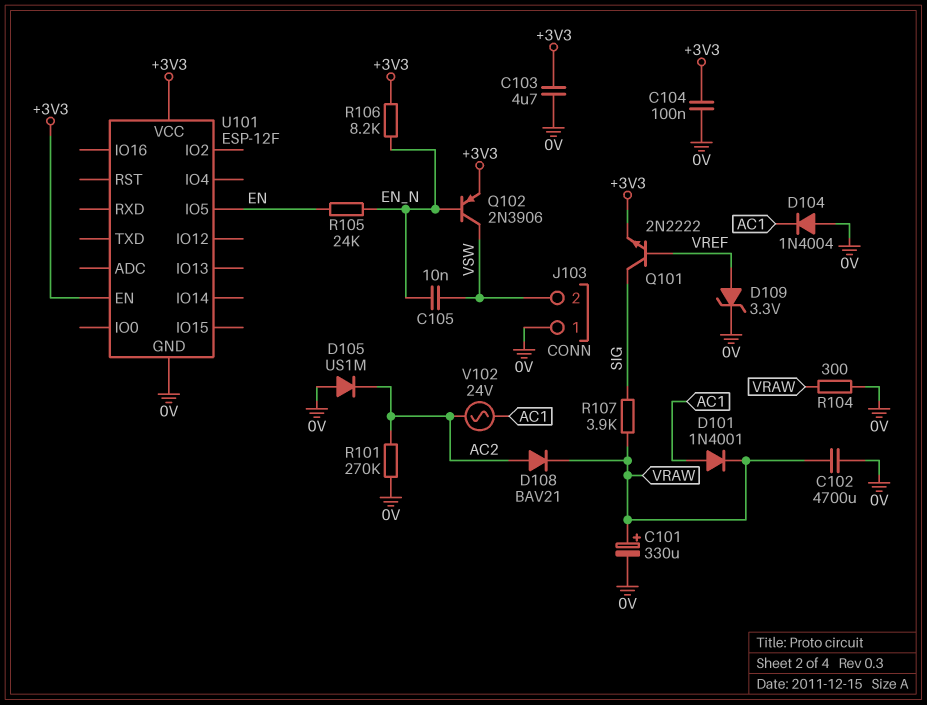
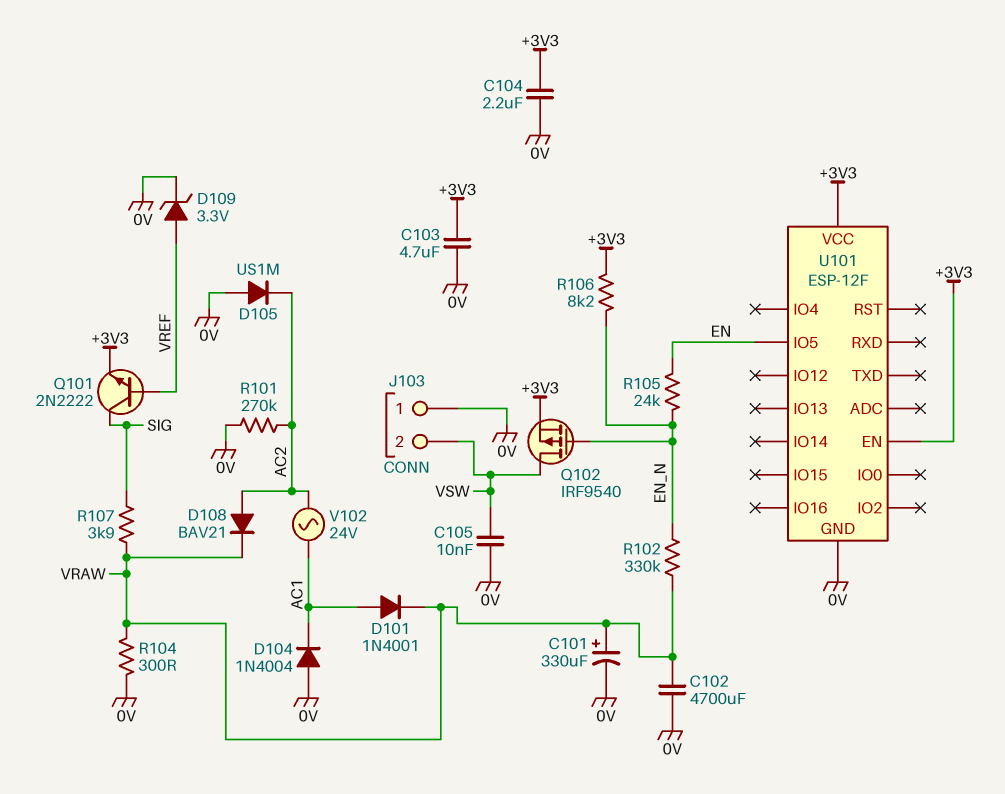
C104: 100nF (+3V3, 0V) -> 2.2uF (+3V3, 0V)
C105: 10nF (EN_N, VSW) -> 10nF (0V, VSW)
Q102: PNP 2N3906 (B EN_N, C VSW, E +3V3) -> PMOS IRF9540 (G EN_N, D VSW, S +3V3)
R102: none -> 330k (EN_N, VRAW)

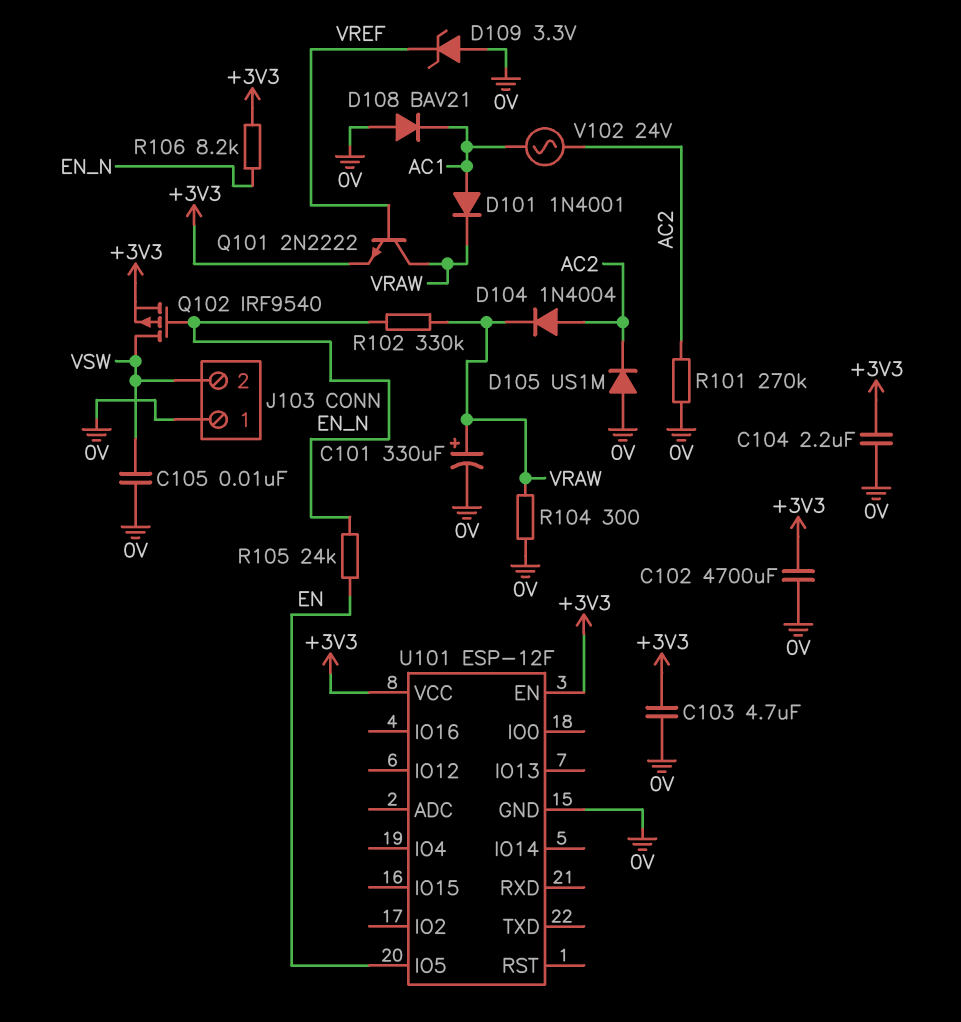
C102: 4700uF (0V, VRAW) -> 4700uF (+3V3, 0V)
D104: diode 1N4004 (A 0V, K AC1) -> diode 1N4004 (A AC2, K VRAW)
D108: diode BAV21 (A AC2, K VRAW) -> diode BAV21 (A 0V, K AC1)
D109: zener 3.3V (A VREF, K 0V) -> zener 3.3V (A 0V, K VREF)
Q101: NPN 2N2222 (B VREF, C SIG, E +3V3) -> NPN 2N2222 (B VREF, C VRAW, E +3V3)
R107: 3.9k (SIG, VRAW) -> none

